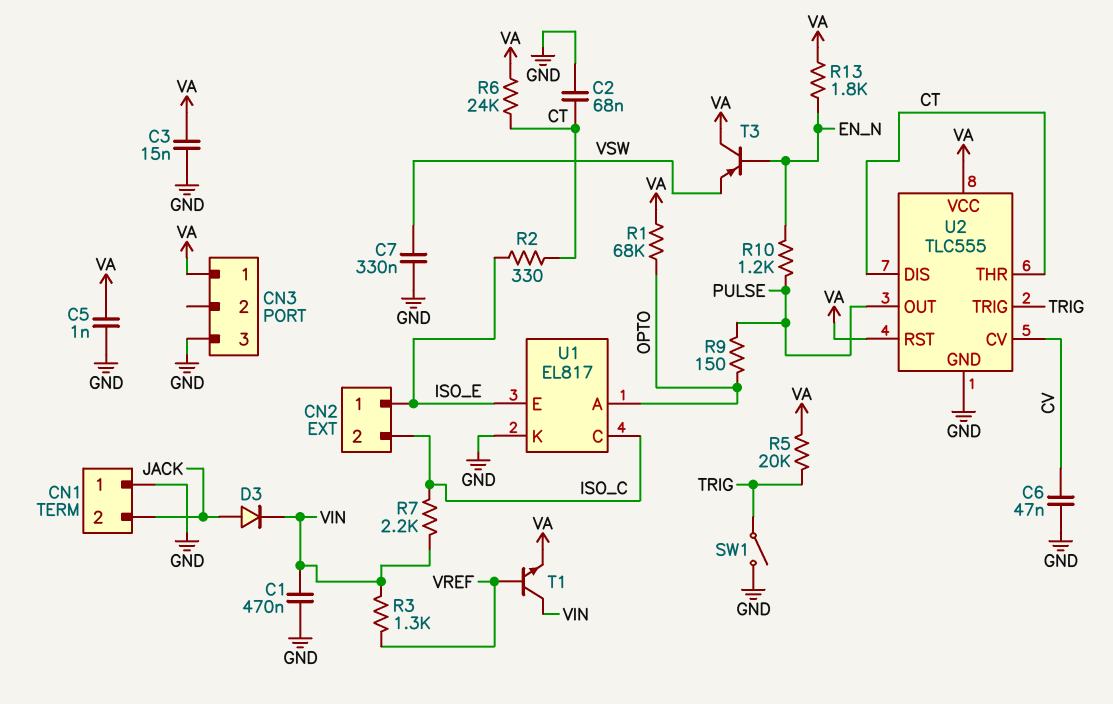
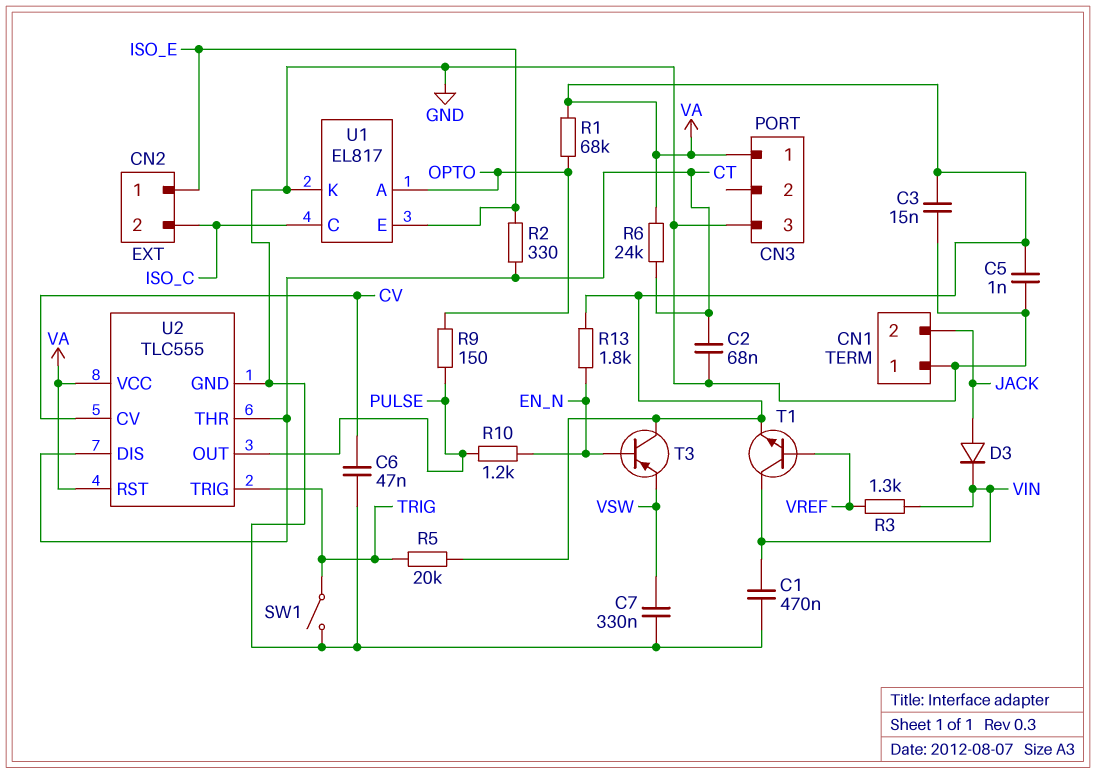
R7: 2.2k (ISO_C, VIN) -> none

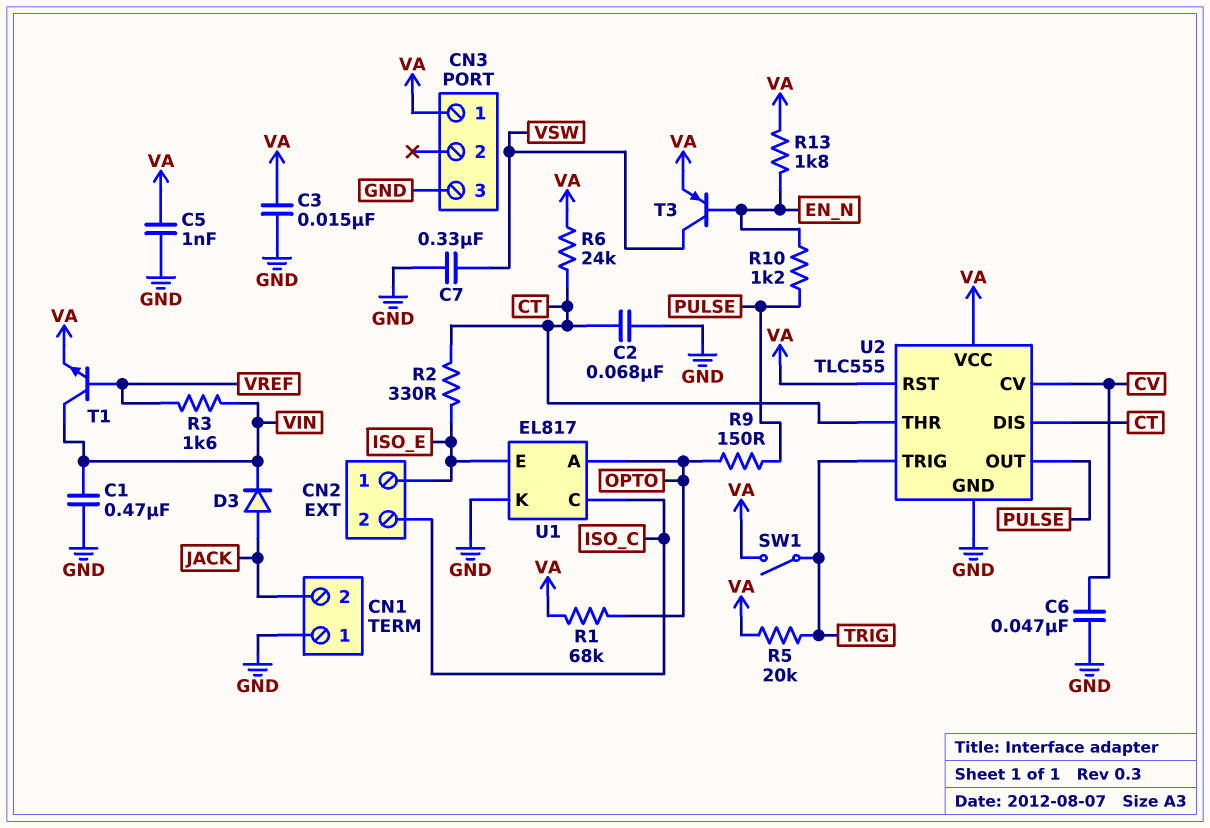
R3: 1.3k (VIN, VREF) -> 1.6k (VIN, VREF)
SW1: switch (GND, TRIG) -> switch (TRIG, VA)
T3: PNP (B EN_N, C VA, E VSW) -> PNP (B EN_N, C VSW, E VA)

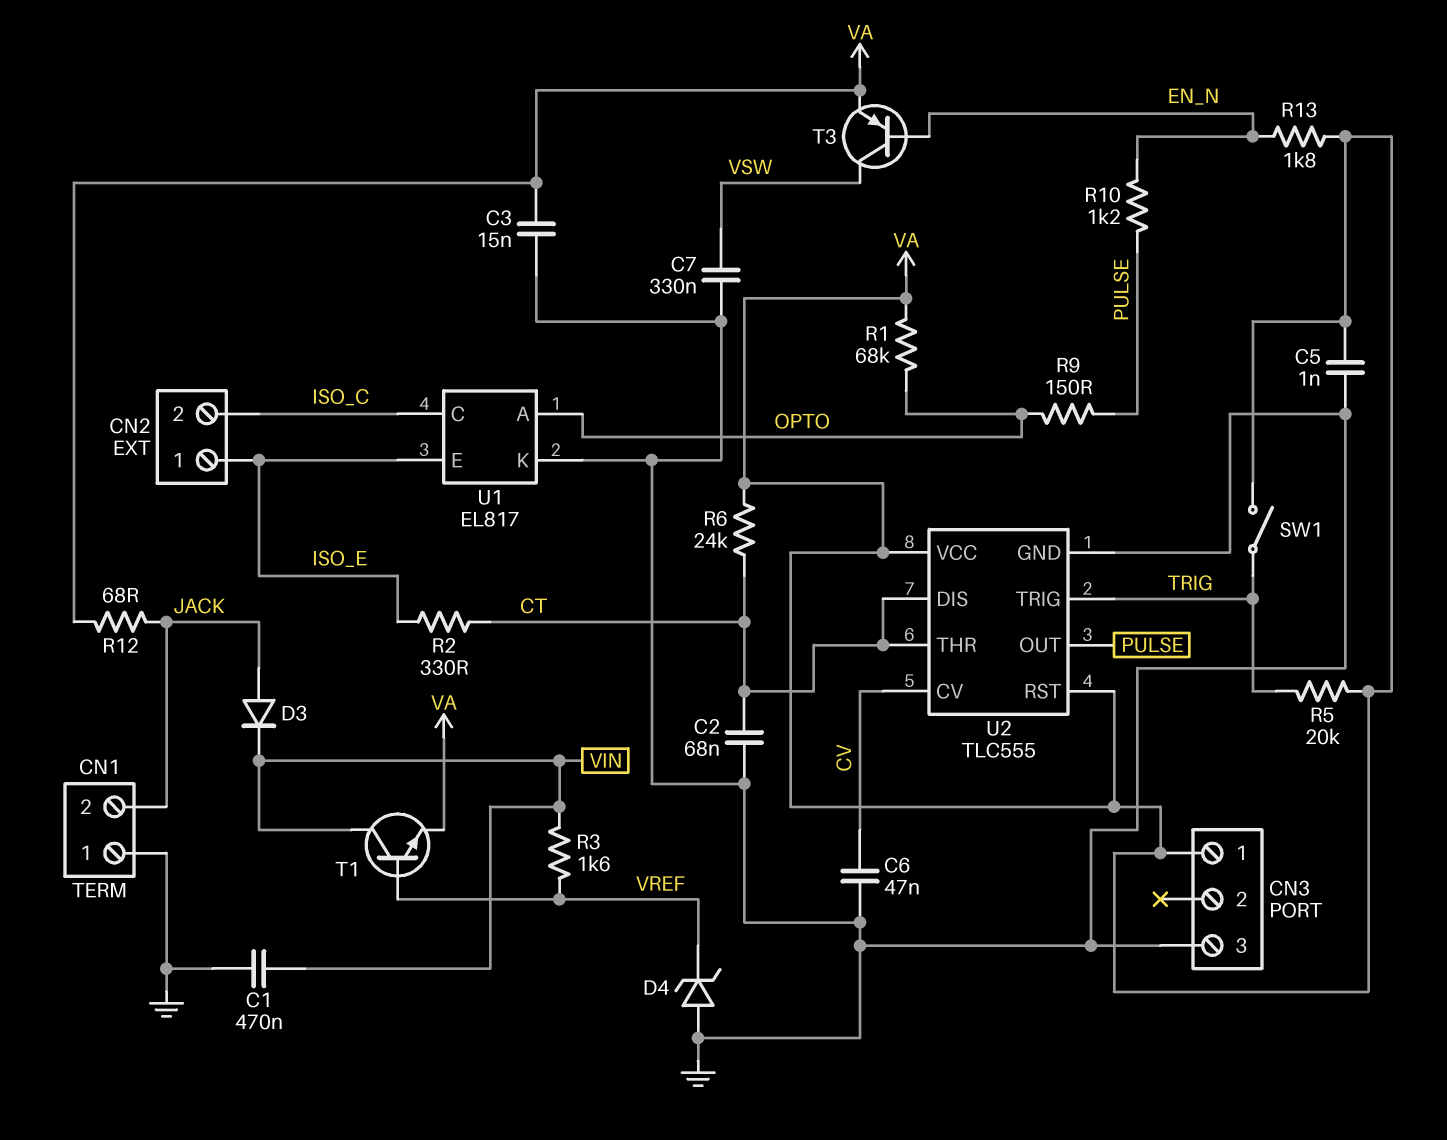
D4: none -> zener (A GND, K VREF)
R12: none -> 68 (JACK, VA)

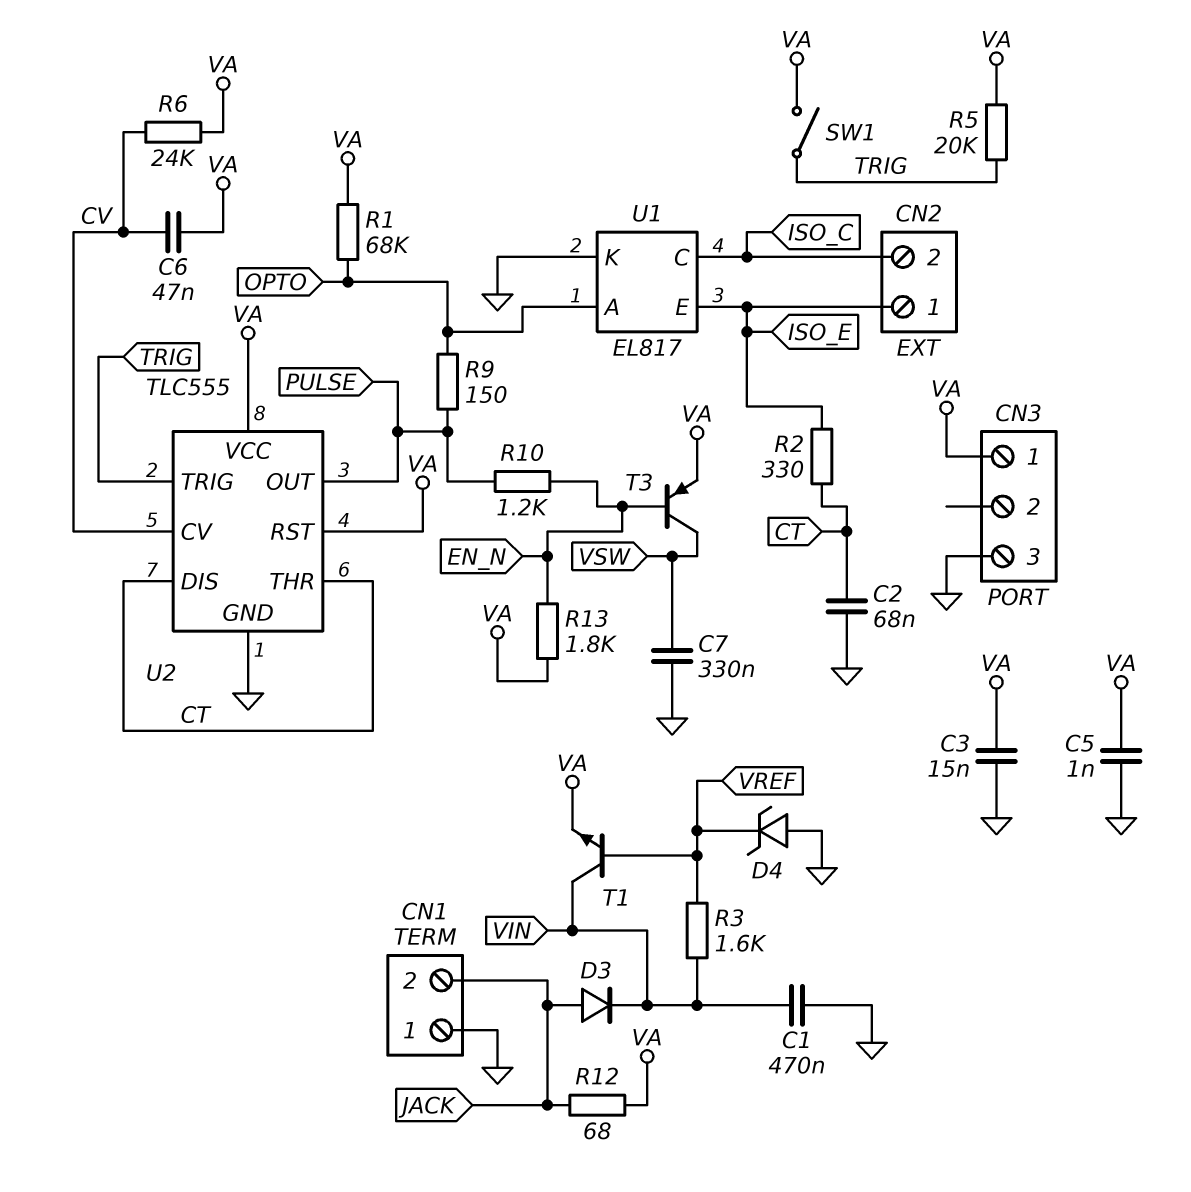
C6: 47nF (CV, GND) -> 47nF (CV, VA)
R6: 24k (CT, VA) -> 24k (CV, VA)

